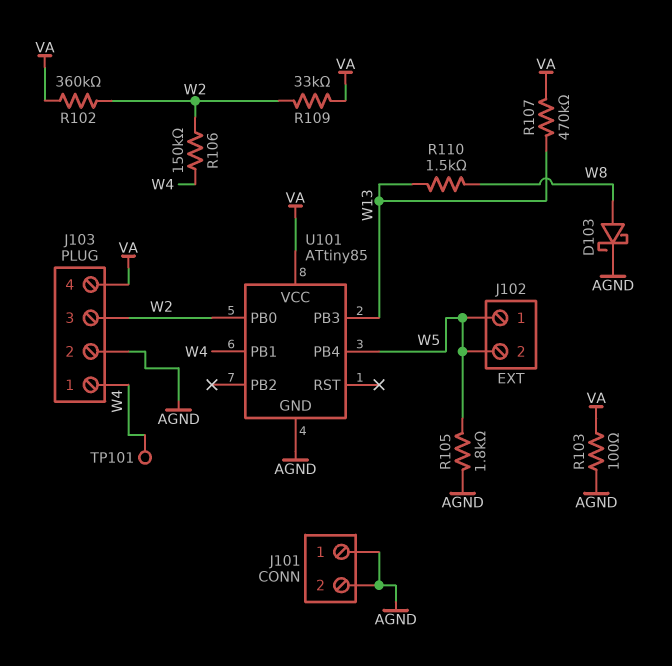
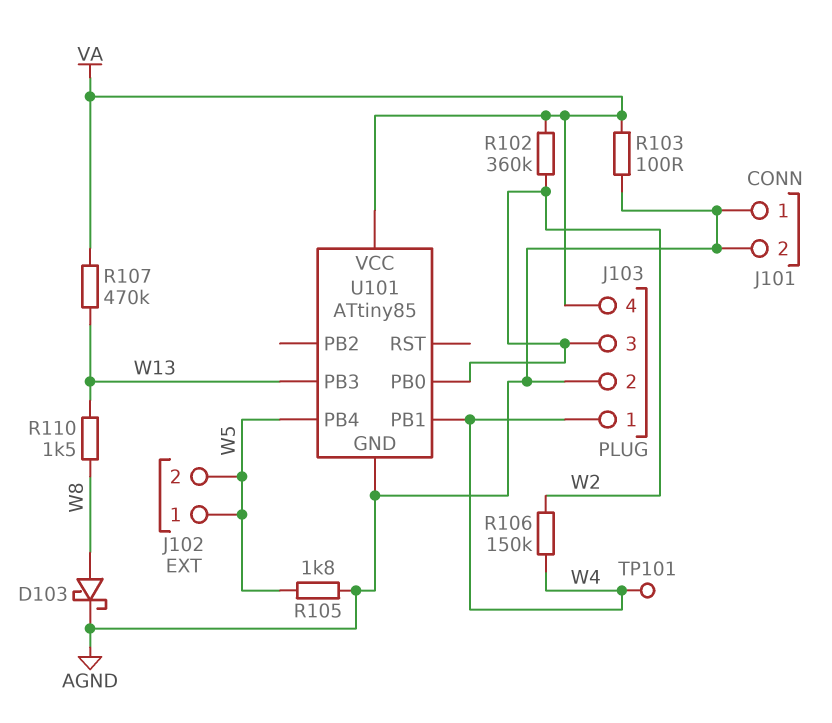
R109: 33k (VA, W2) -> none

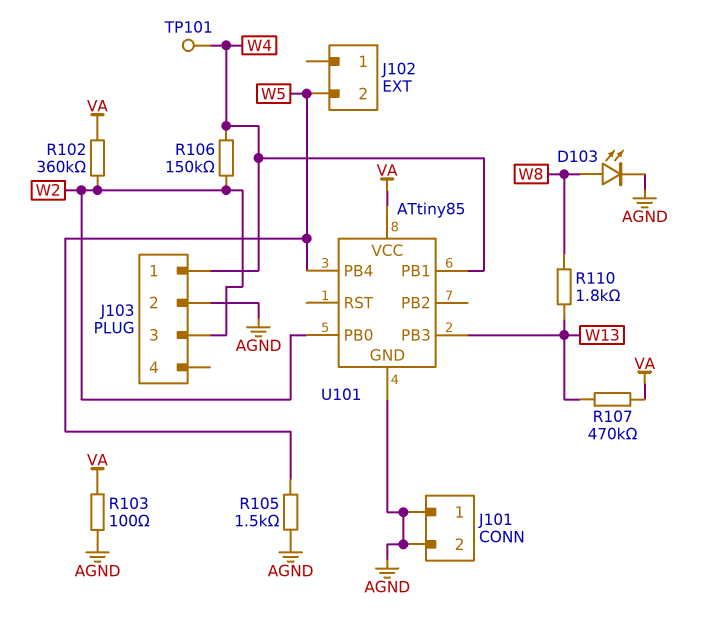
D103: schottky (A W8, K AGND) -> LED (A W8, K AGND)
J102 pin 1: W5 -> none
J103 pin 4: VA -> none
R105: 1.8k (AGND, W5) -> 1.5k (AGND, W5)
R110: 1.5k (W8, W13) -> 1.8k (W8, W13)

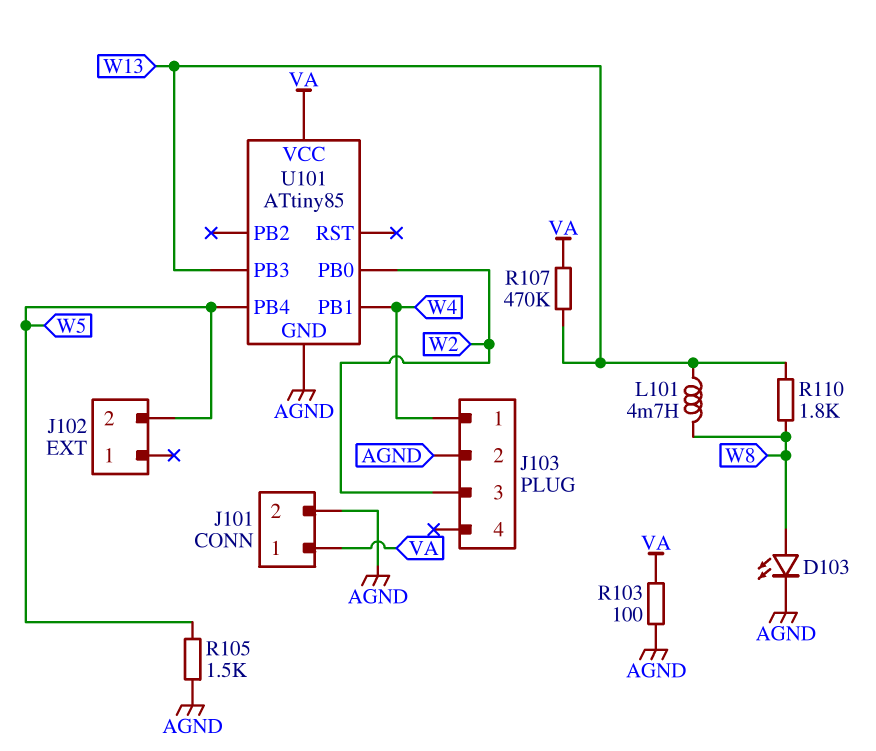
J101 pin 1: AGND -> VA
L101: none -> 4.7mH (W8, W13)
R102: 360k (VA, W2) -> none
R106: 150k (W2, W4) -> none
TP101: test point (W4) -> none

